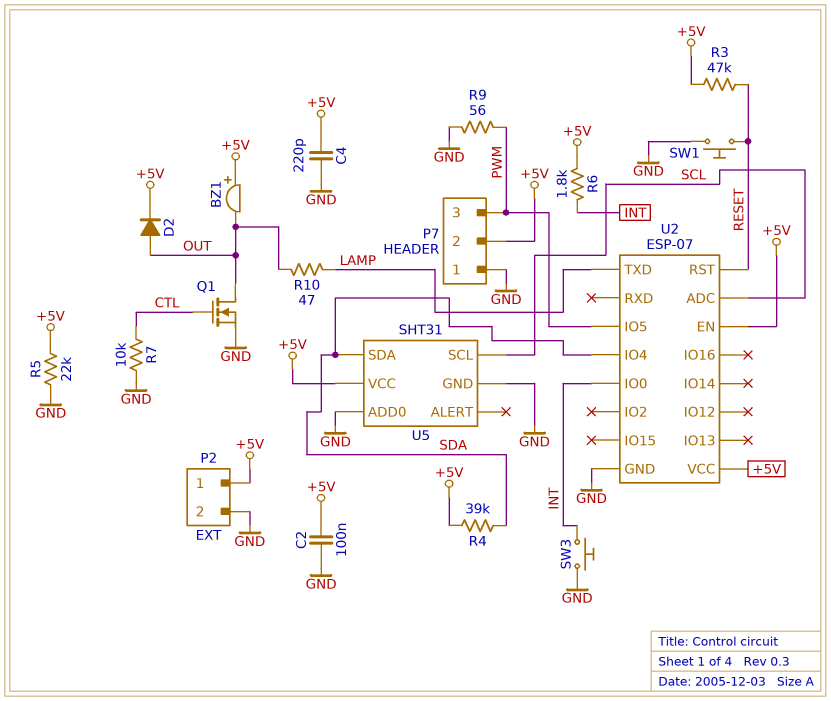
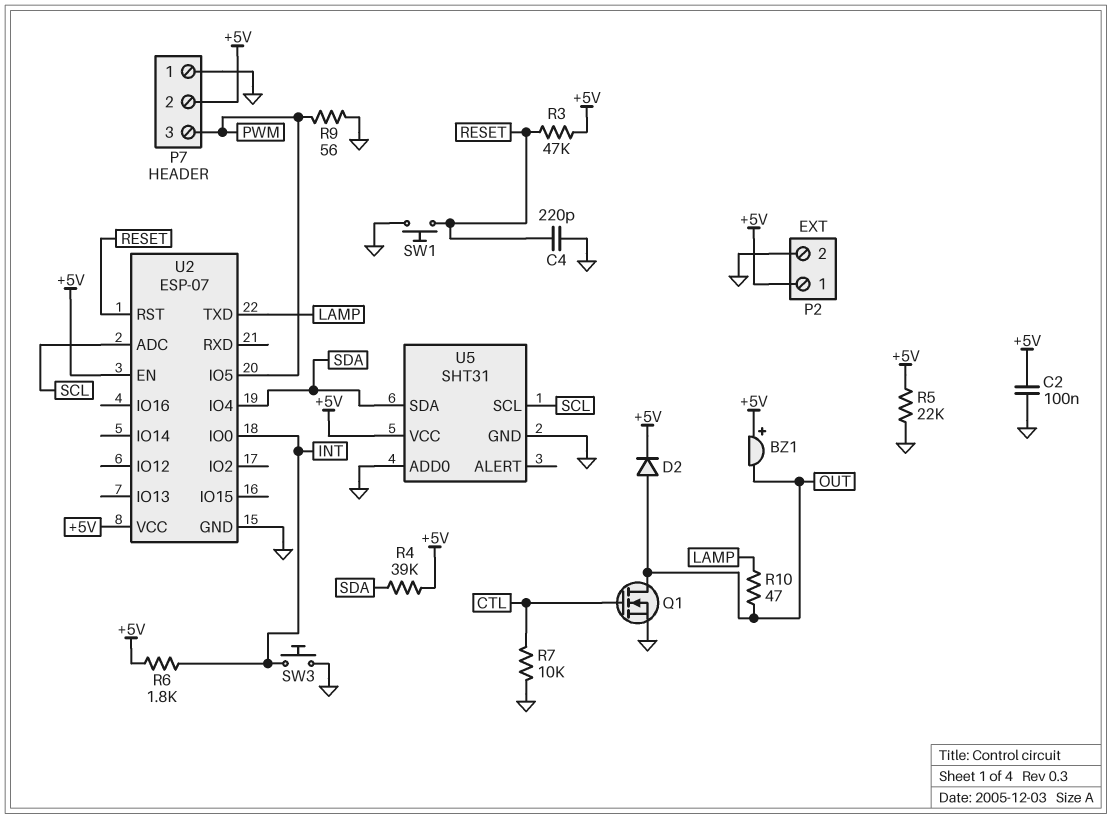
C4: 220pF (+5V, GND) -> 220pF (GND, RESET)

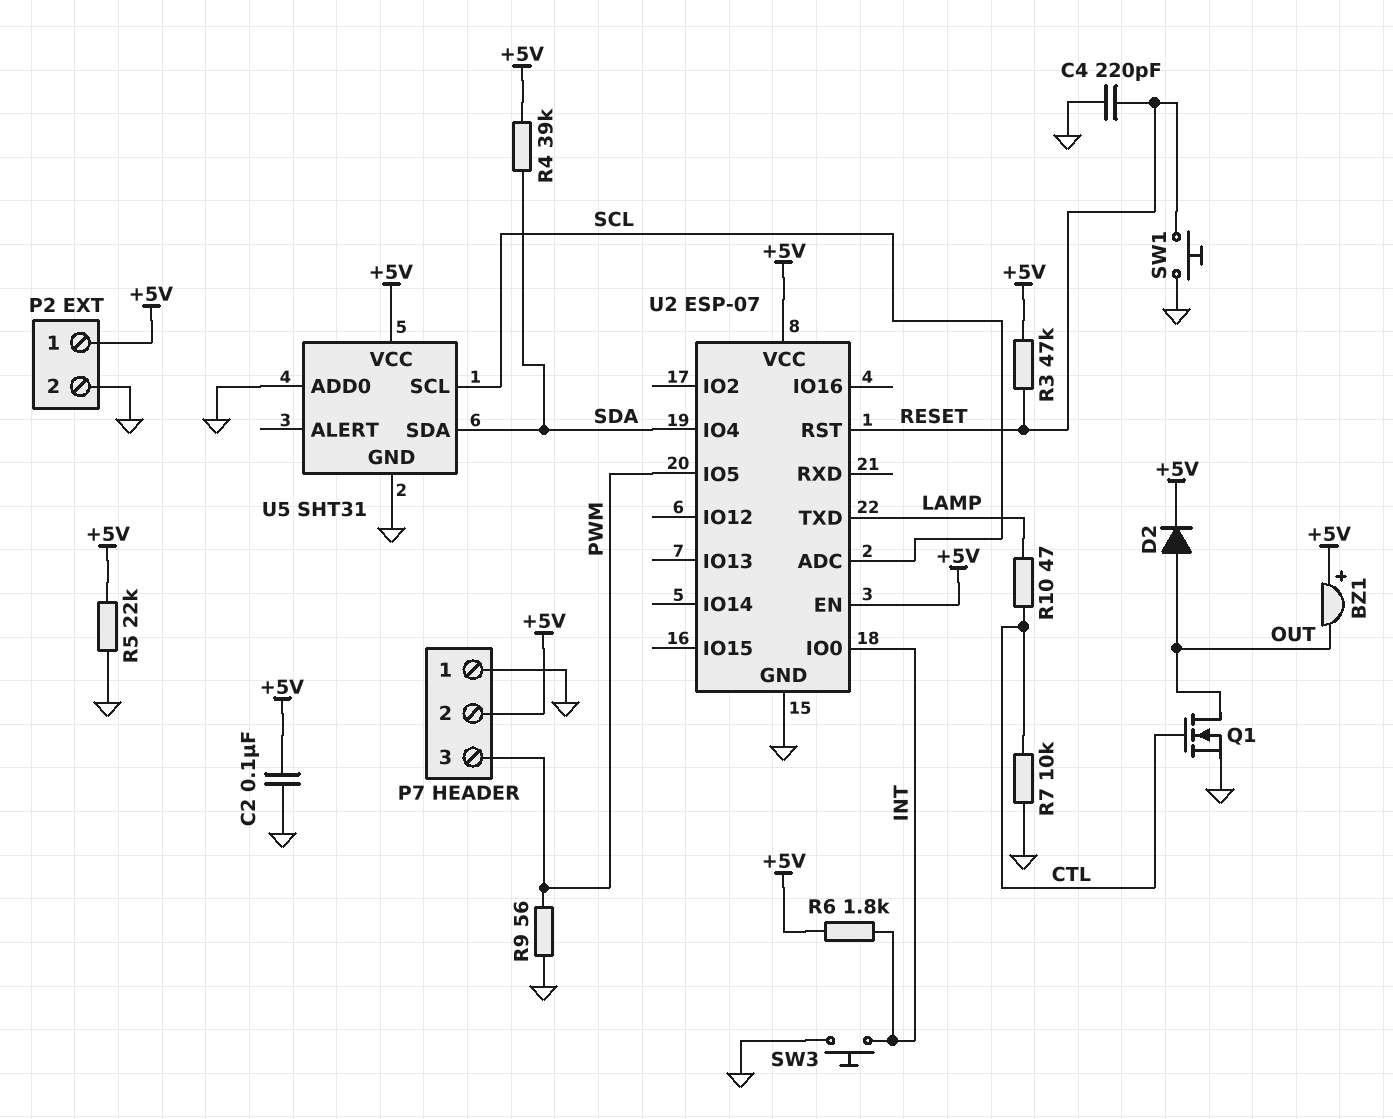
R10: 47 (LAMP, OUT) -> 47 (CTL, LAMP)

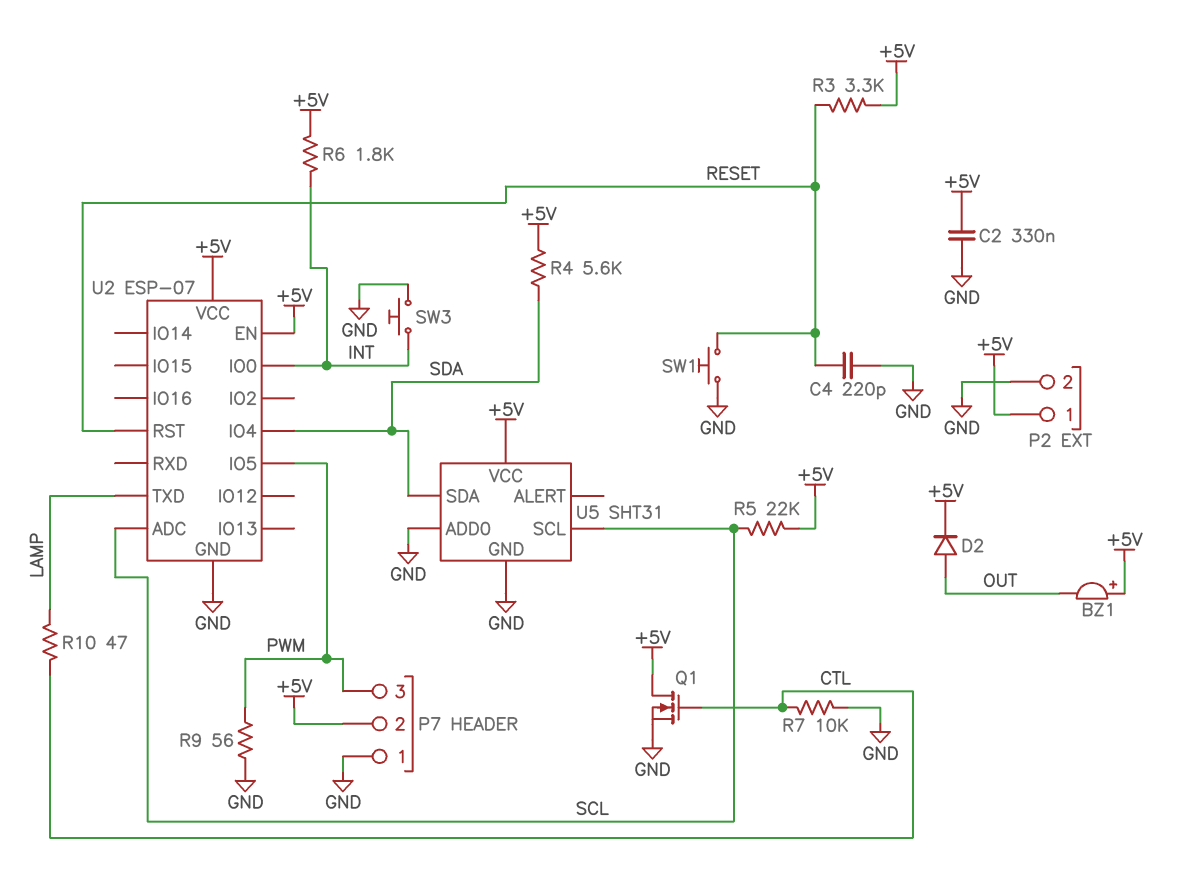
C2: 100nF (+5V, GND) -> 330nF (+5V, GND)
Q1: NMOS (G CTL, D OUT, S GND) -> NMOS (G CTL, D +5V, S GND)
R3: 47k (+5V, RESET) -> 3.3k (+5V, RESET)
R4: 39k (+5V, SDA) -> 5.6k (+5V, SDA)
R5: 22k (+5V, GND) -> 22k (+5V, SCL)

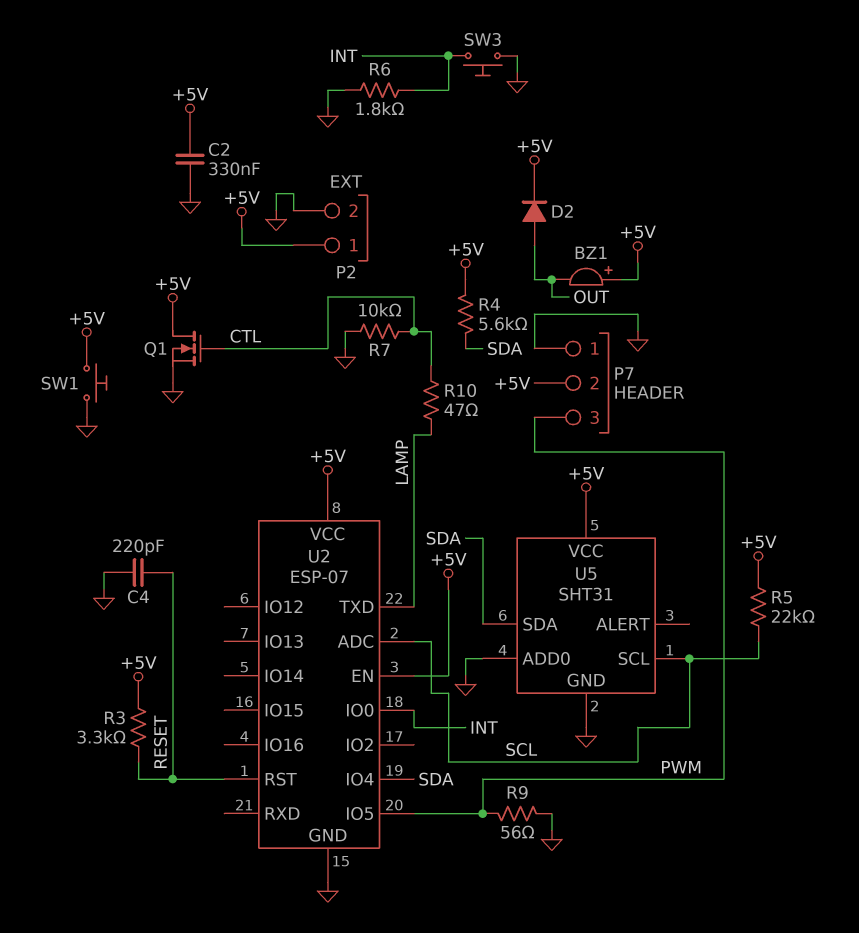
R6: 1.8k (+5V, INT) -> 1.8k (GND, INT)
SW1: button (GND, RESET) -> button (+5V, GND)

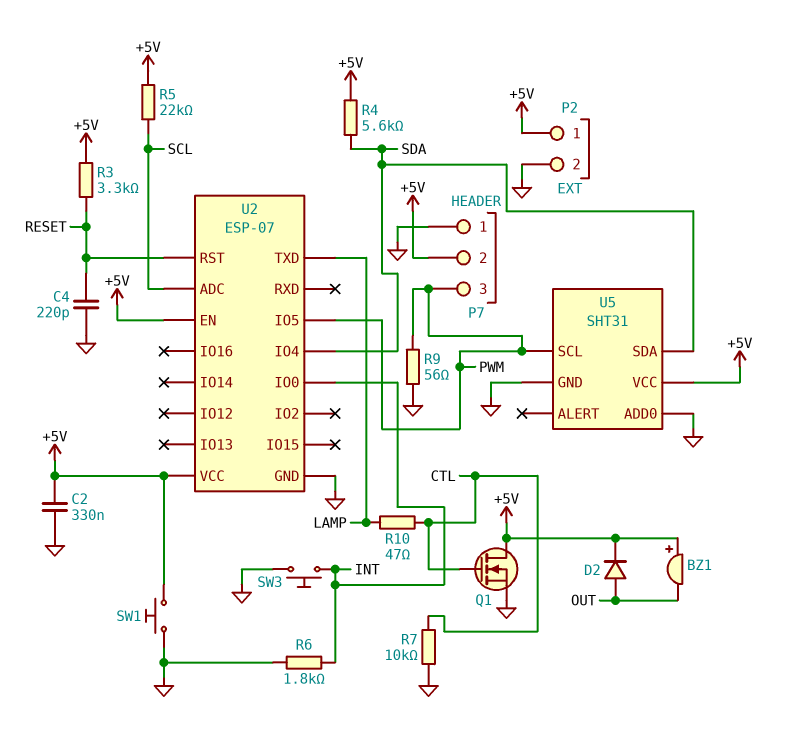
U5 pin SCL: SCL -> PWM

